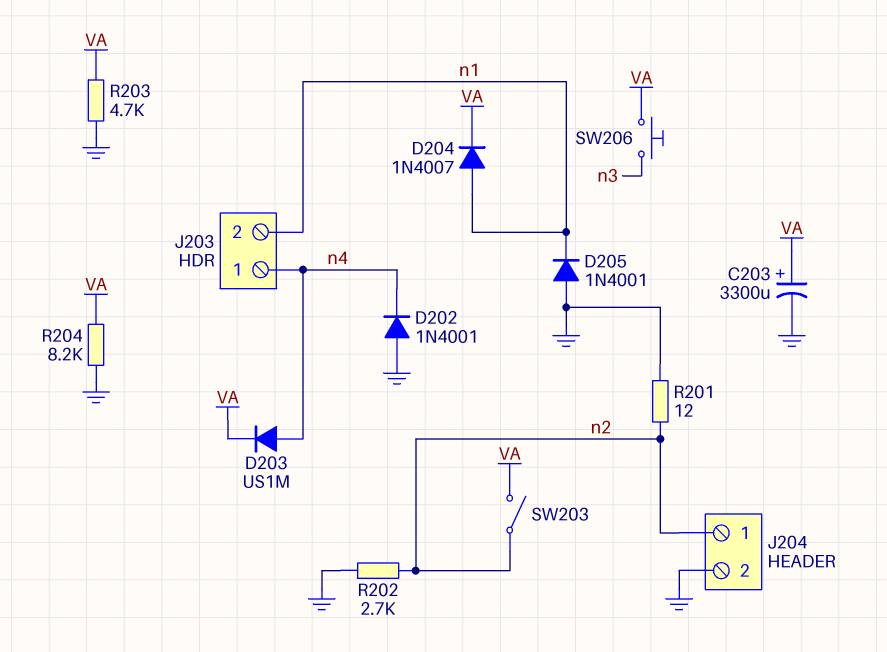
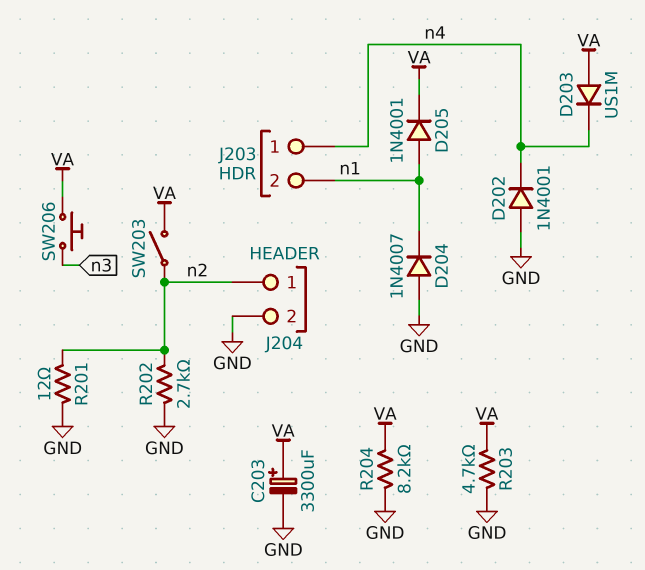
D203: diode US1M (A n4, K VA) -> diode US1M (A VA, K n4)
D204: diode 1N4007 (A n1, K VA) -> diode 1N4007 (A GND, K n1)
D205: diode 1N4001 (A GND, K n1) -> diode 1N4001 (A n1, K VA)

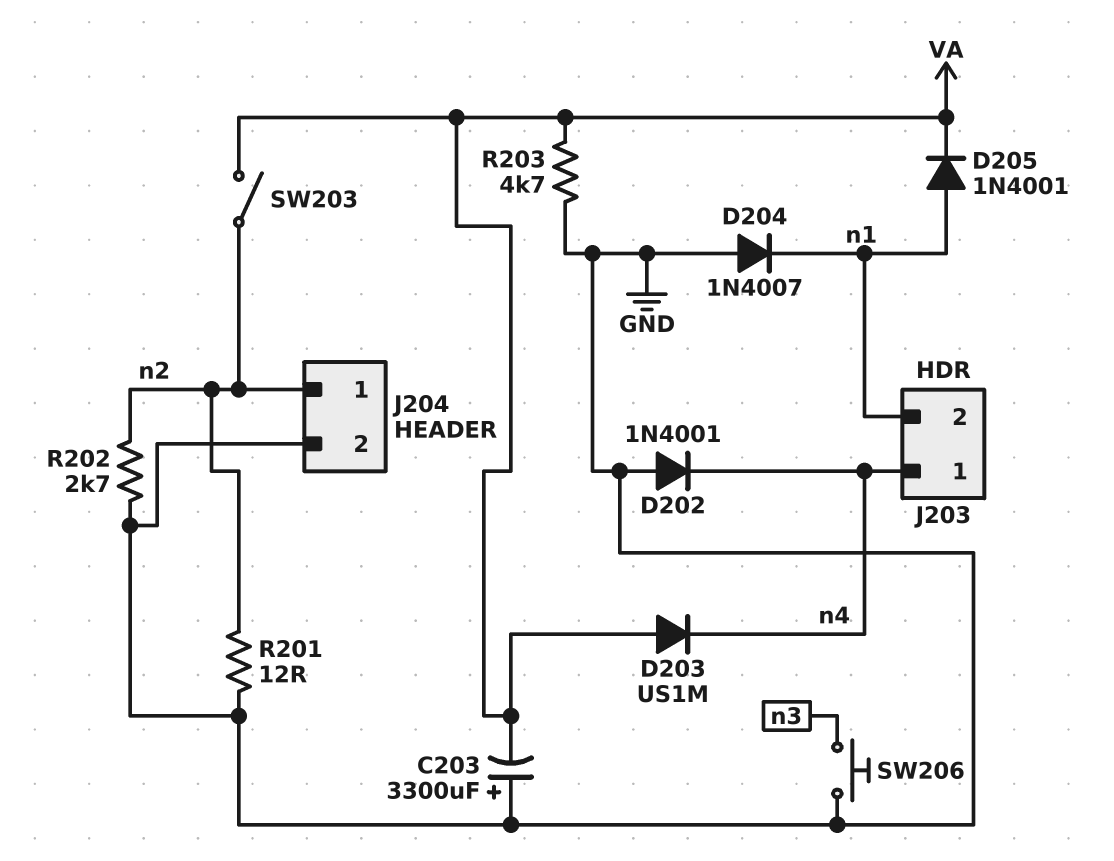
C203: 3300uF (plus VA, minus GND) -> 3300uF (plus GND, minus VA)
R204: 8.2k (GND, VA) -> none
SW206: button (VA, n3) -> button (GND, n3)

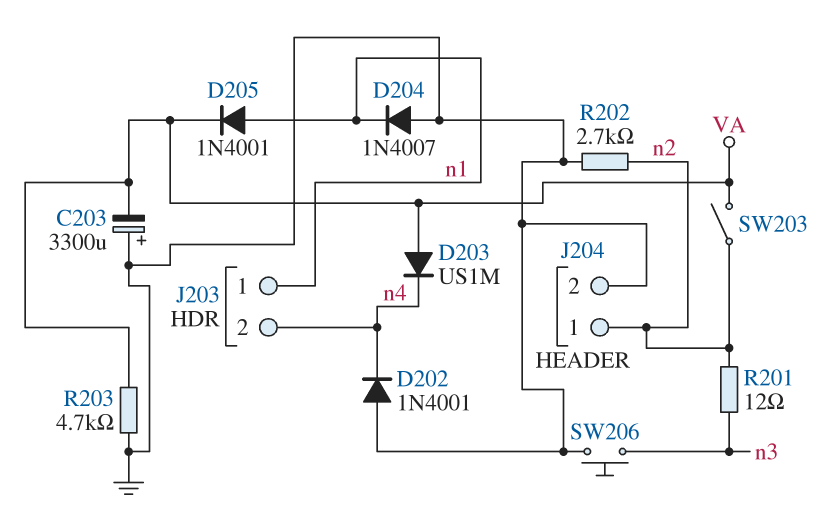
J203 pin 1: n4 -> n1
J203 pin 2: n1 -> n4
R201: 12 (GND, n2) -> 12 (n2, n3)

